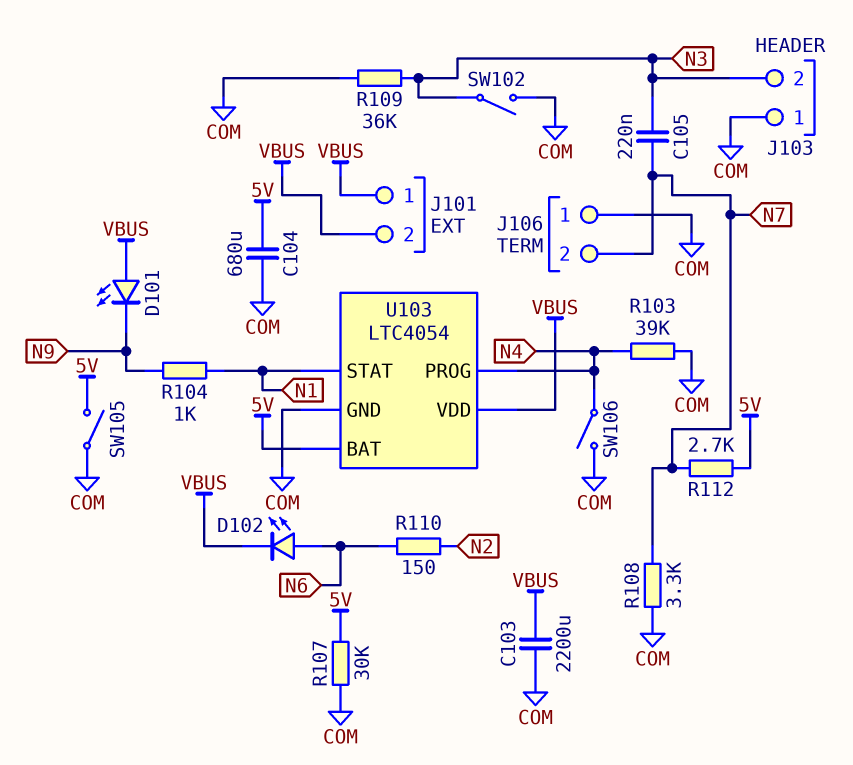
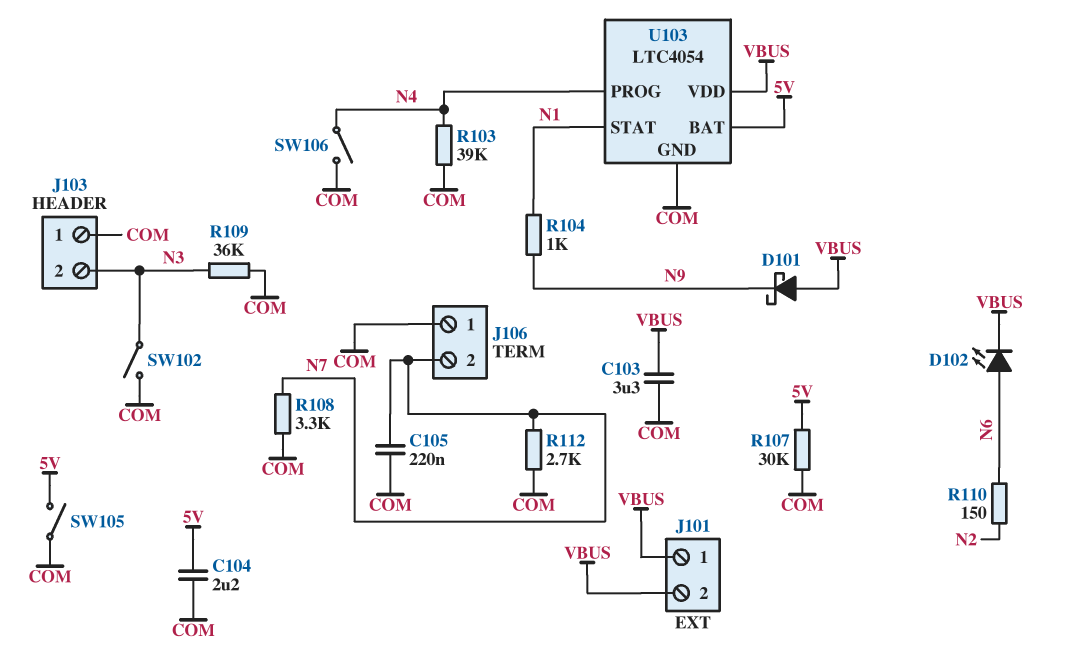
C103: 2200uF (COM, VBUS) -> 3.3uF (COM, VBUS)
C104: 680uF (5V, COM) -> 2.2uF (5V, COM)
C105: 220nF (N3, N7) -> 220nF (COM, N7)
D101: LED (A VBUS, K N9) -> schottky (A VBUS, K N9)
R112: 2.7k (5V, N7) -> 2.7k (COM, N7)

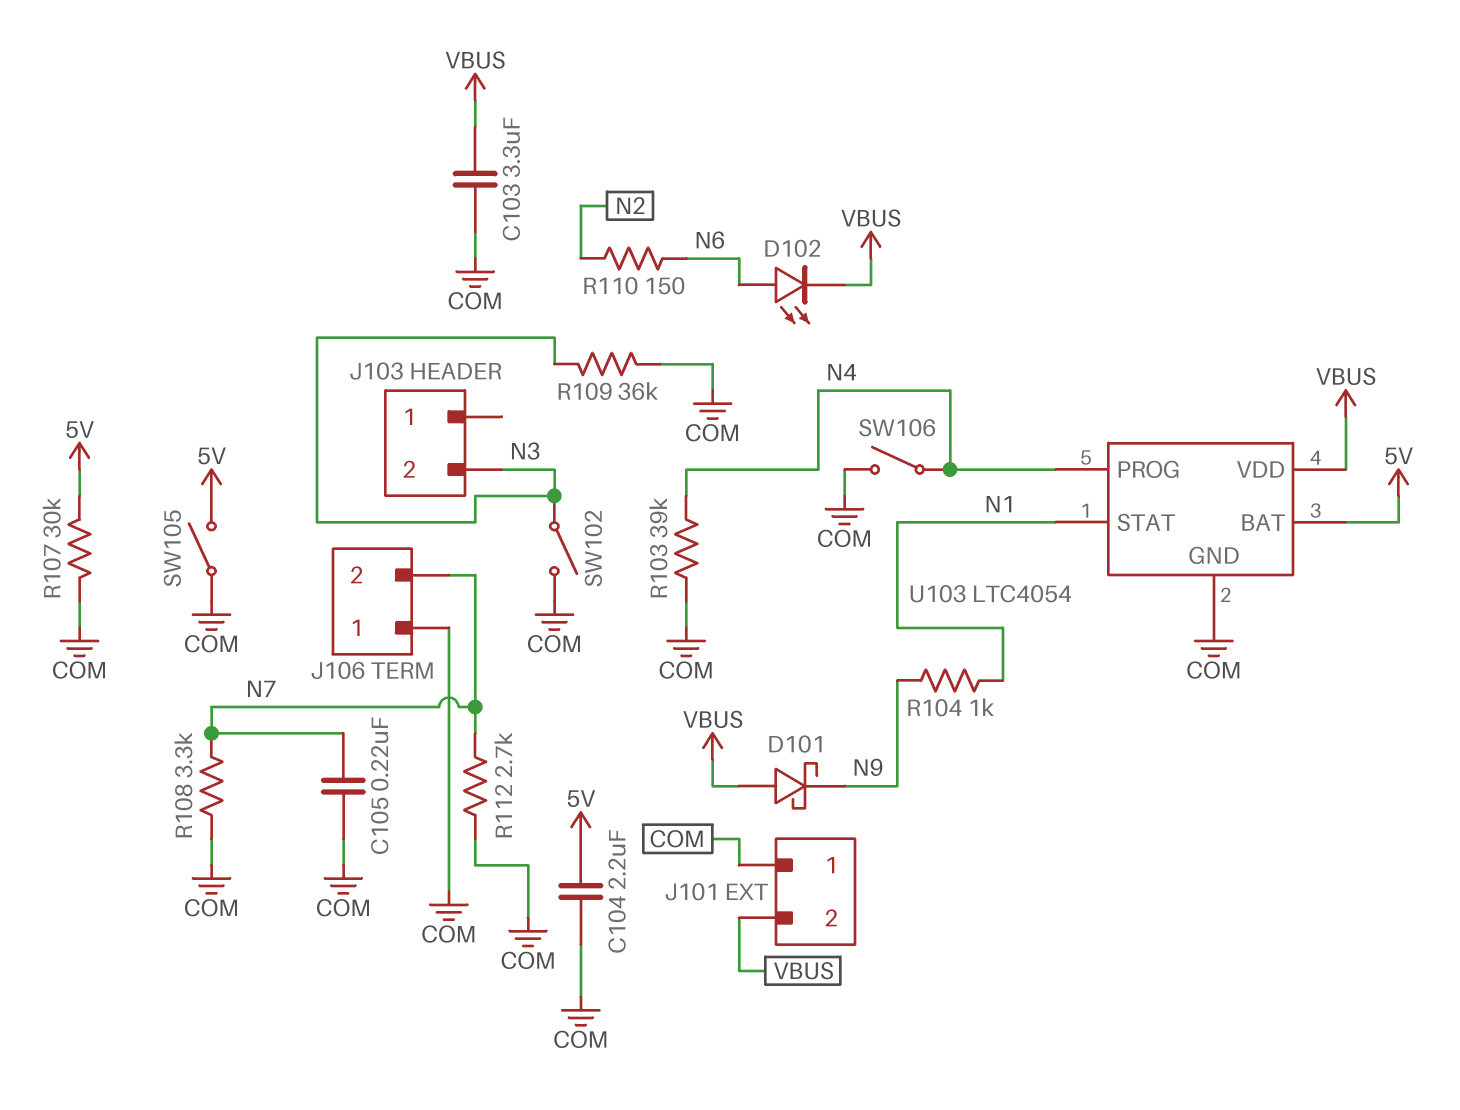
J101 pin 1: VBUS -> COM
J103 pin 1: COM -> none

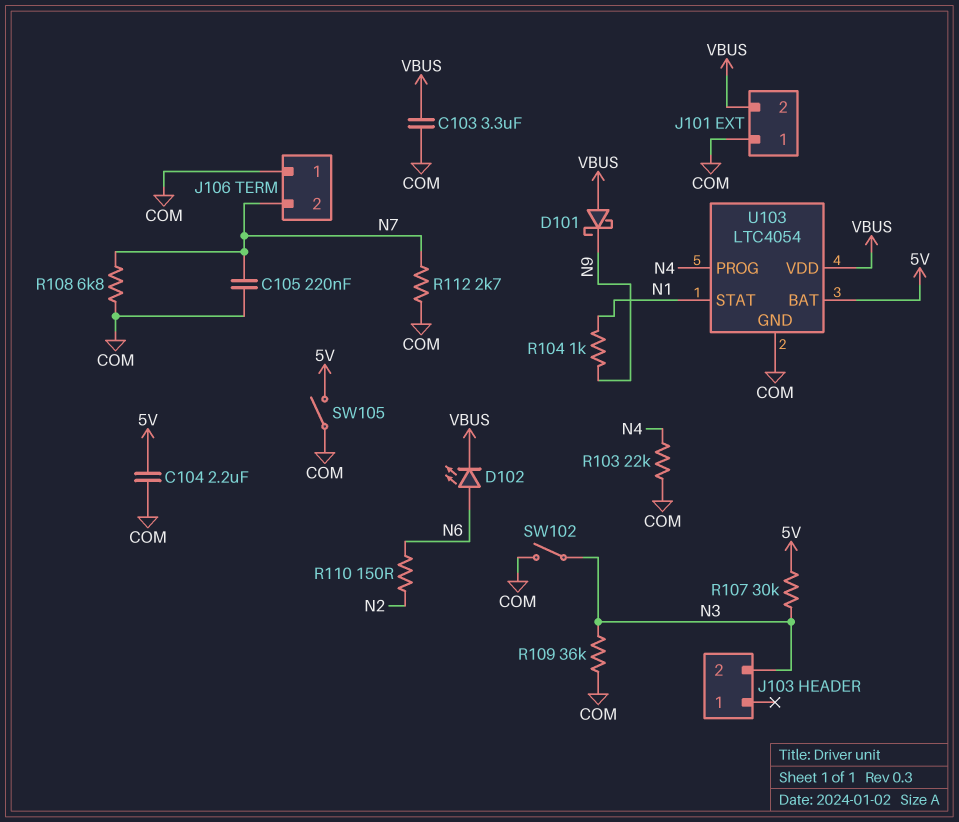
R103: 39k (COM, N4) -> 22k (COM, N4)
R107: 30k (5V, COM) -> 30k (5V, N3)
R108: 3.3k (COM, N7) -> 6.8k (COM, N7)
SW106: switch (COM, N4) -> none

